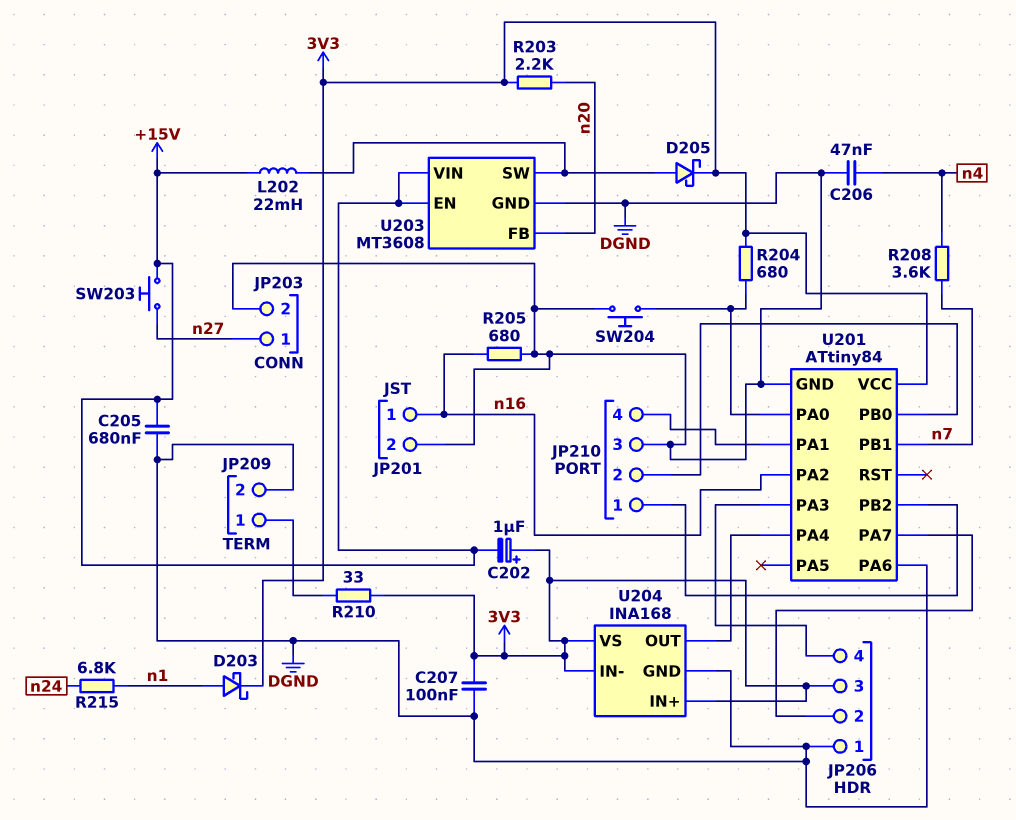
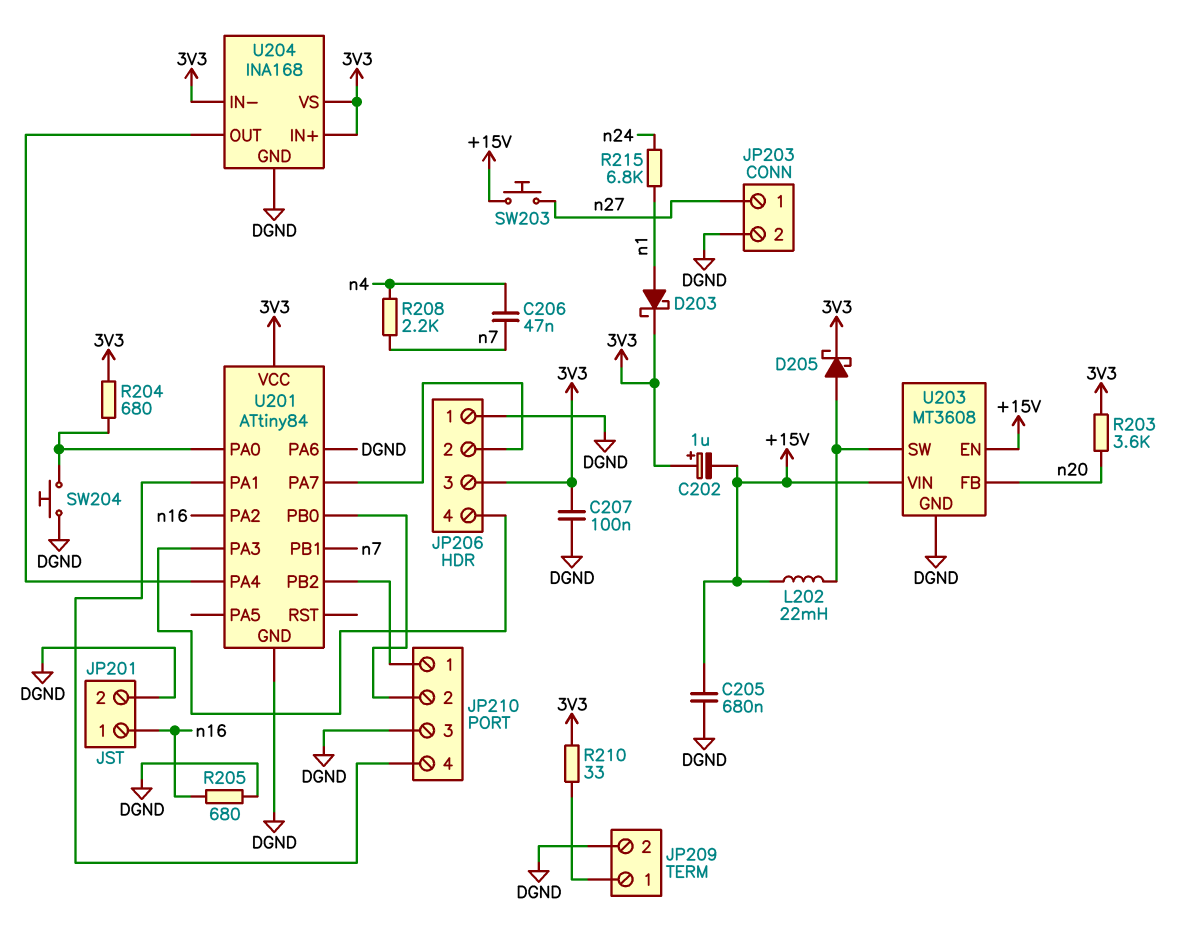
C206: 47nF (DGND, n4) -> 47nF (n4, n7)
R203: 2.2k (3V3, n20) -> 3.6k (3V3, n20)
R208: 3.6k (n4, n7) -> 2.2k (n4, n7)

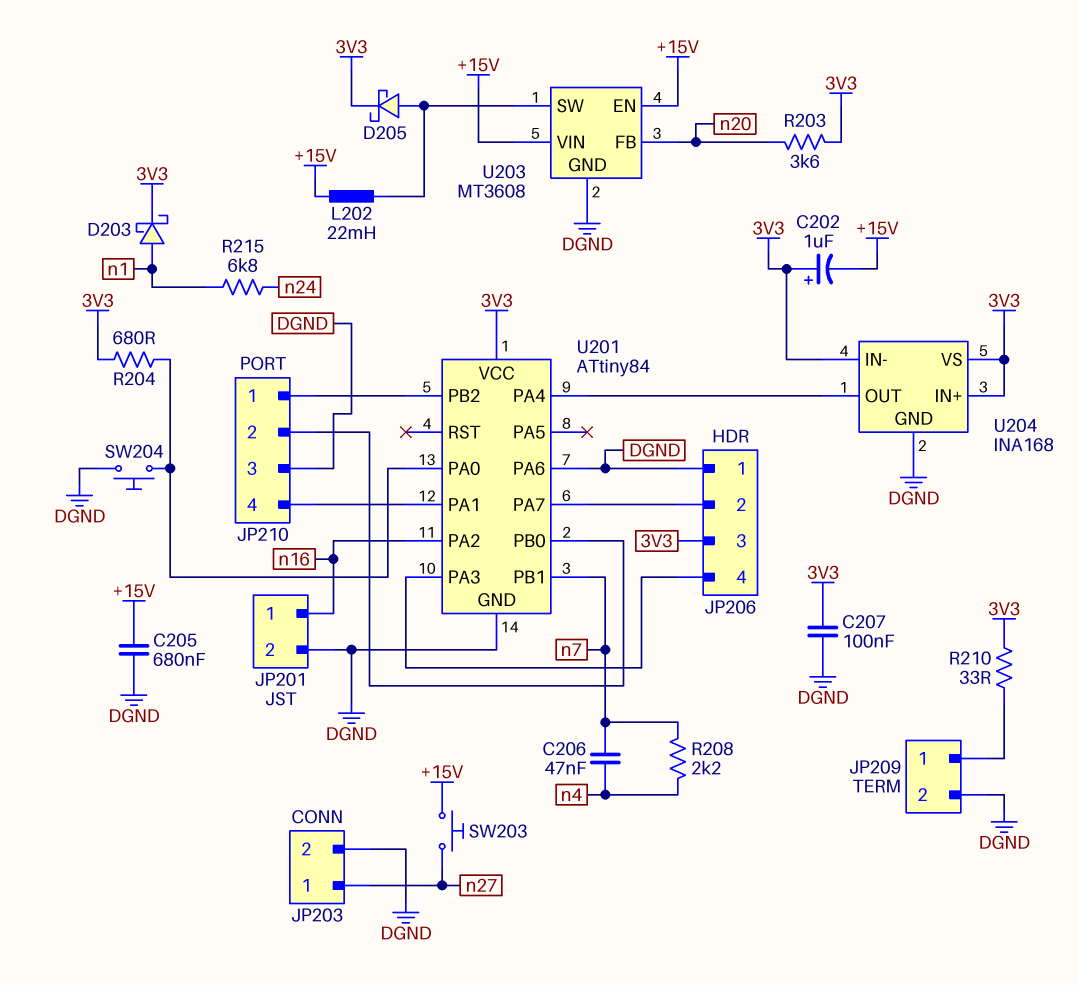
R205: 680 (DGND, n16) -> none

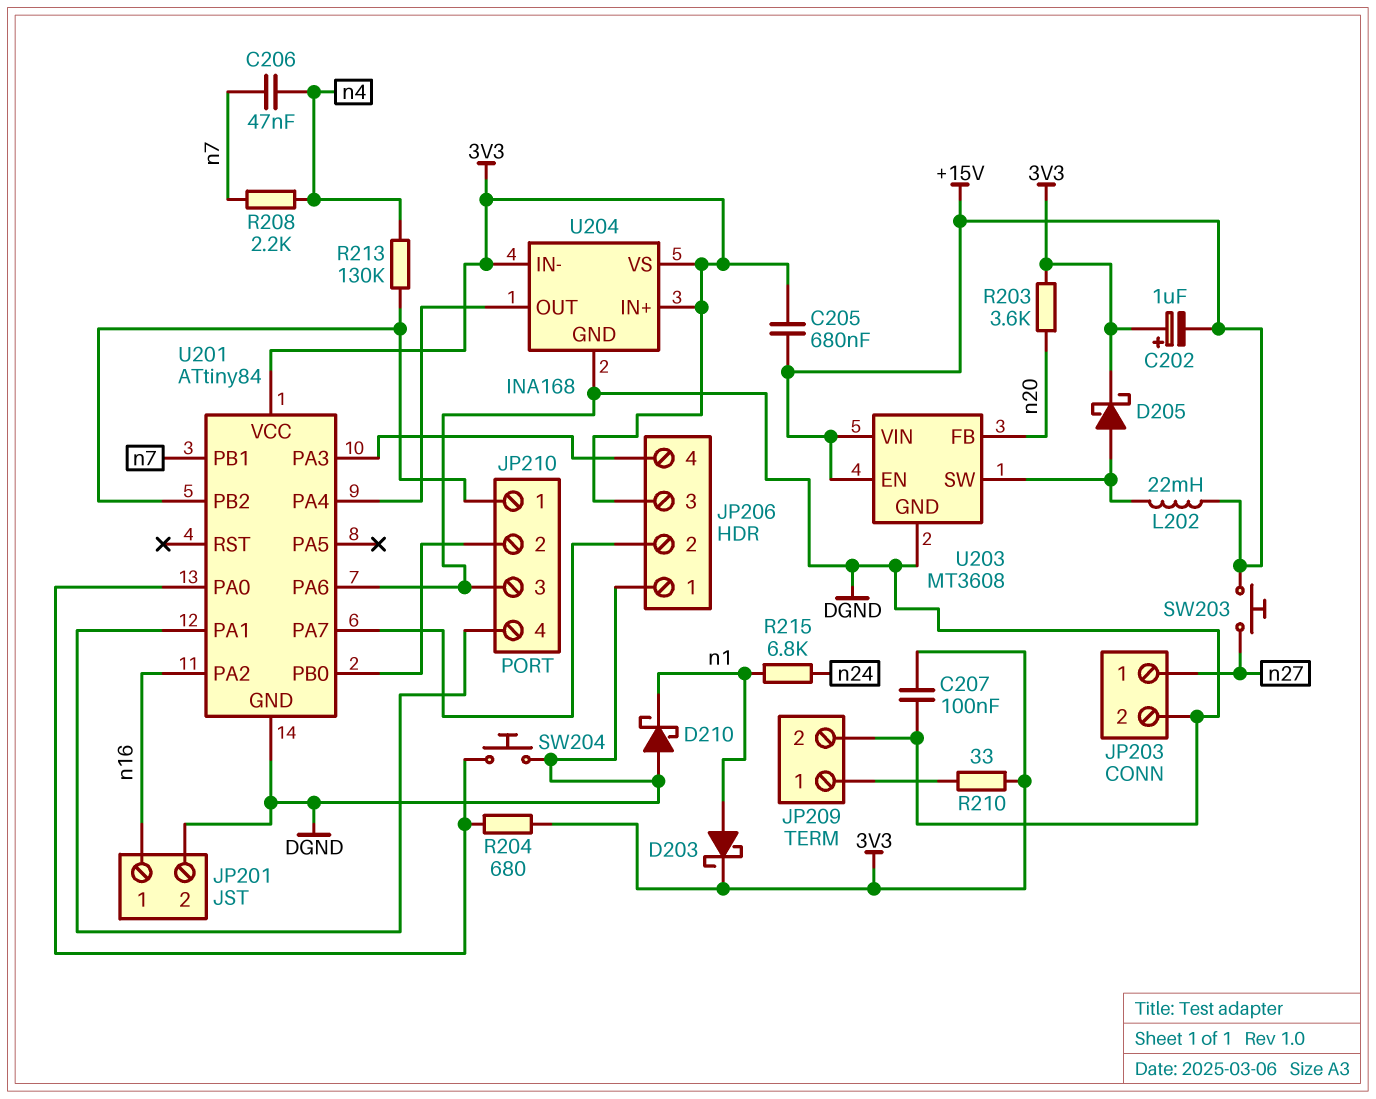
C205: 680nF (+15V, DGND) -> 680nF (+15V, 3V3)
D210: none -> schottky (A DGND, K n1)
R213: none -> 130k (JP210/1, n4)

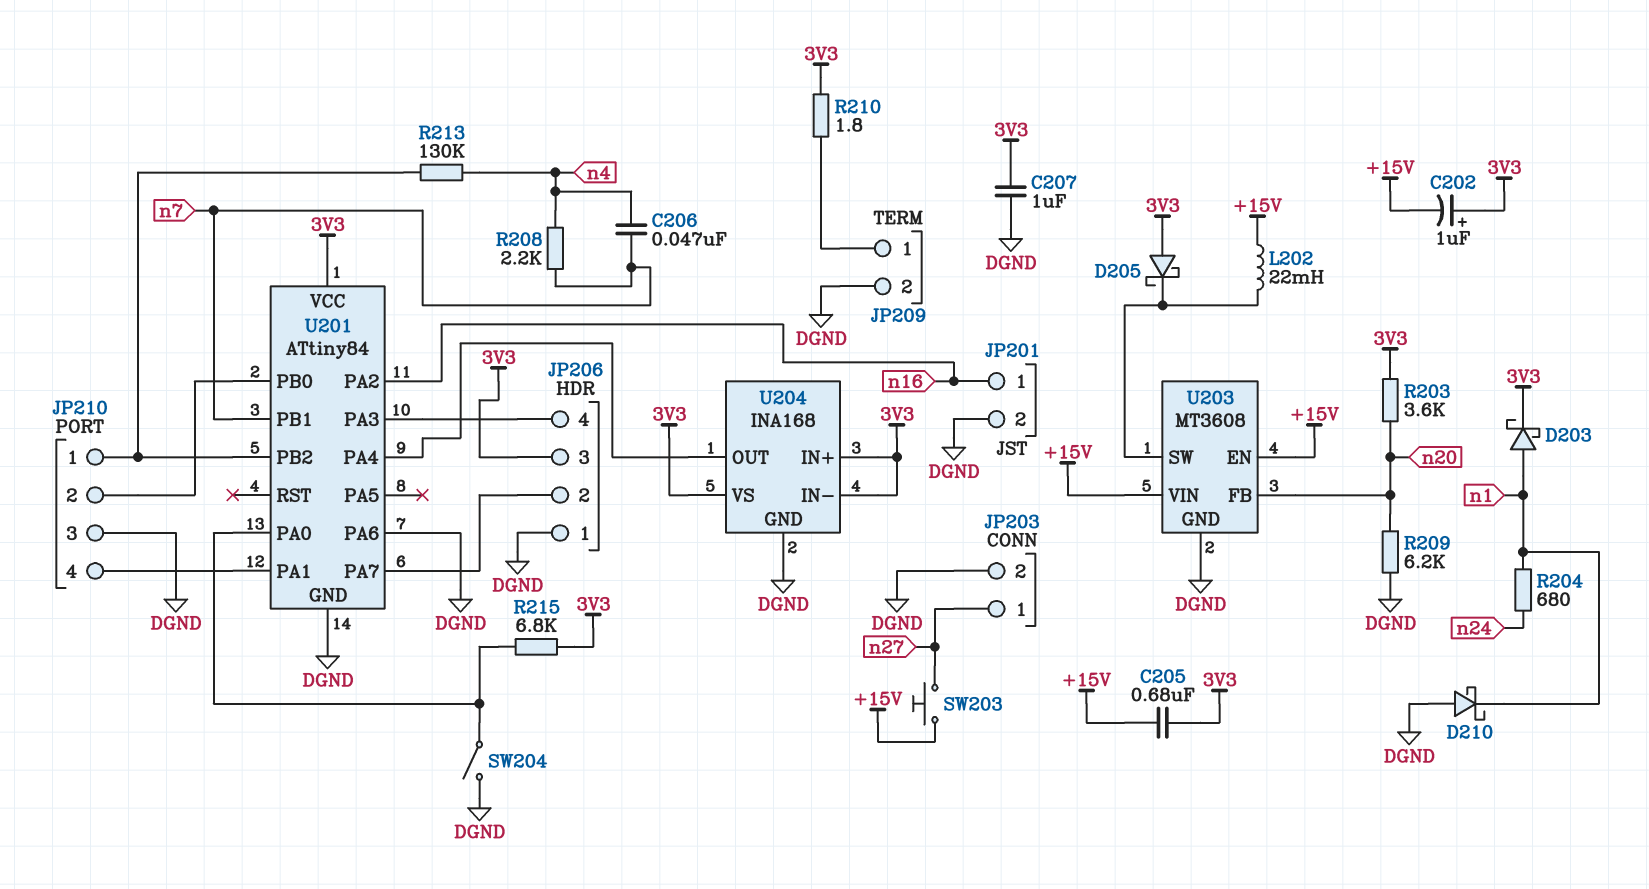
C207: 100nF (3V3, DGND) -> 1uF (3V3, DGND)
D205: schottky (A U203/SW, K 3V3) -> schottky (A 3V3, K U203/SW)
R204: 680 (3V3, U201/PA0) -> 680 (n1, n24)
R209: none -> 6.2k (DGND, n20)
R210: 33 (3V3, JP209/1) -> 1.8 (3V3, JP209/1)
R215: 6.8k (n1, n24) -> 6.8k (3V3, U201/PA0)
SW204: button (DGND, U201/PA0) -> switch (DGND, U201/PA0)

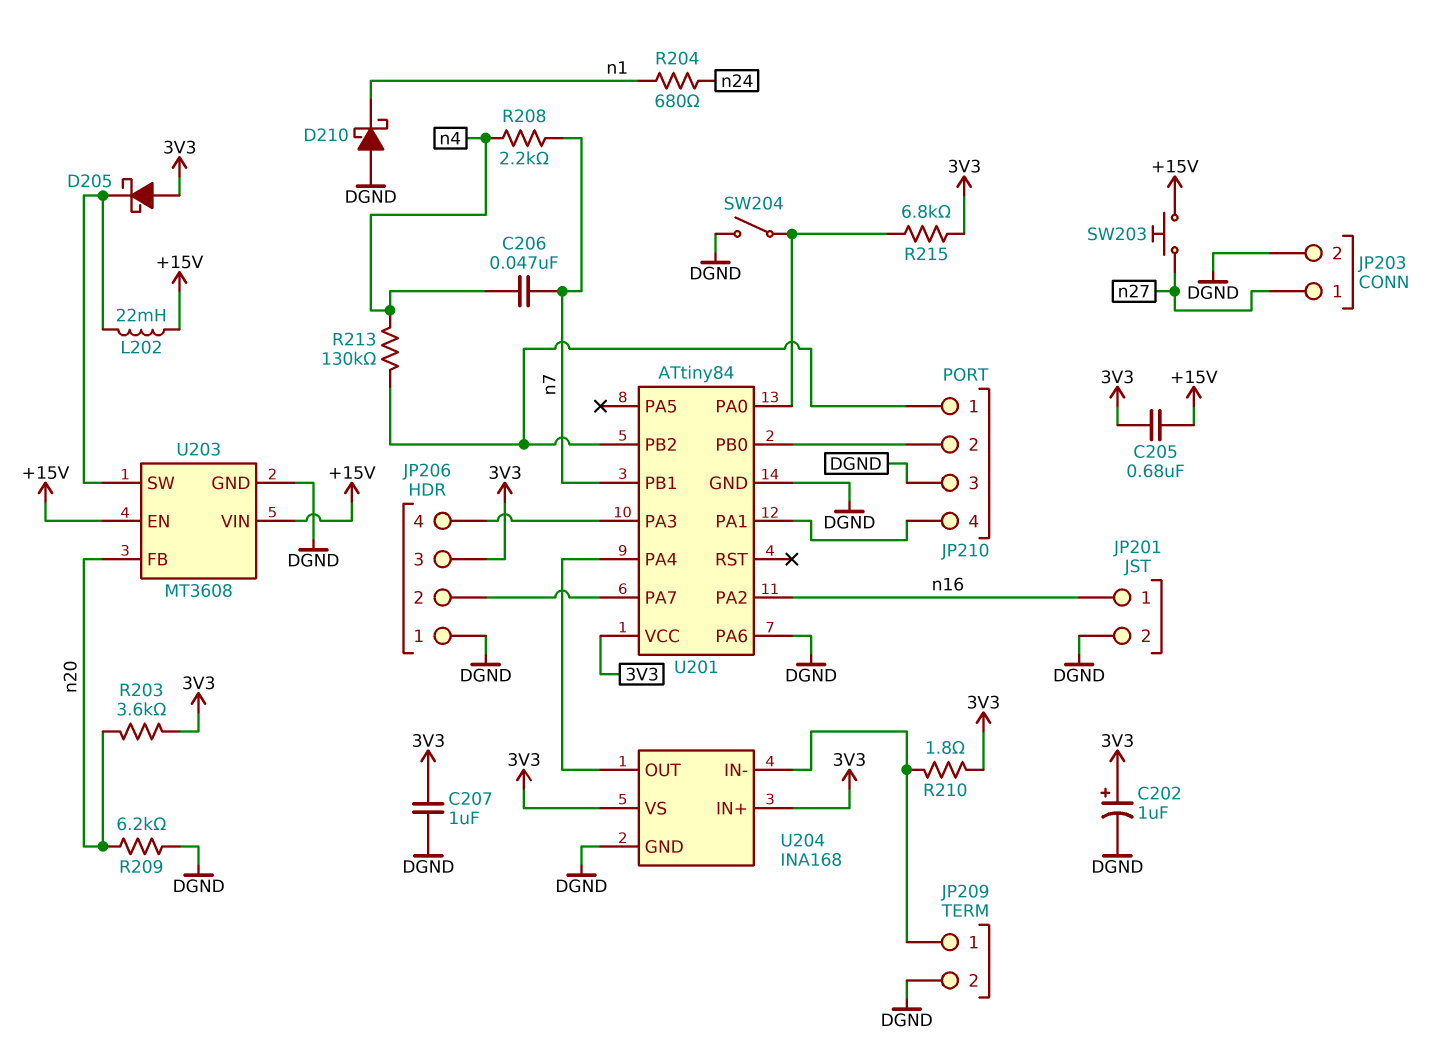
C202: 1uF (plus 3V3, minus +15V) -> 1uF (plus 3V3, minus DGND)
D203: schottky (A n1, K 3V3) -> none
U204 pin IN-: 3V3 -> JP209/1

